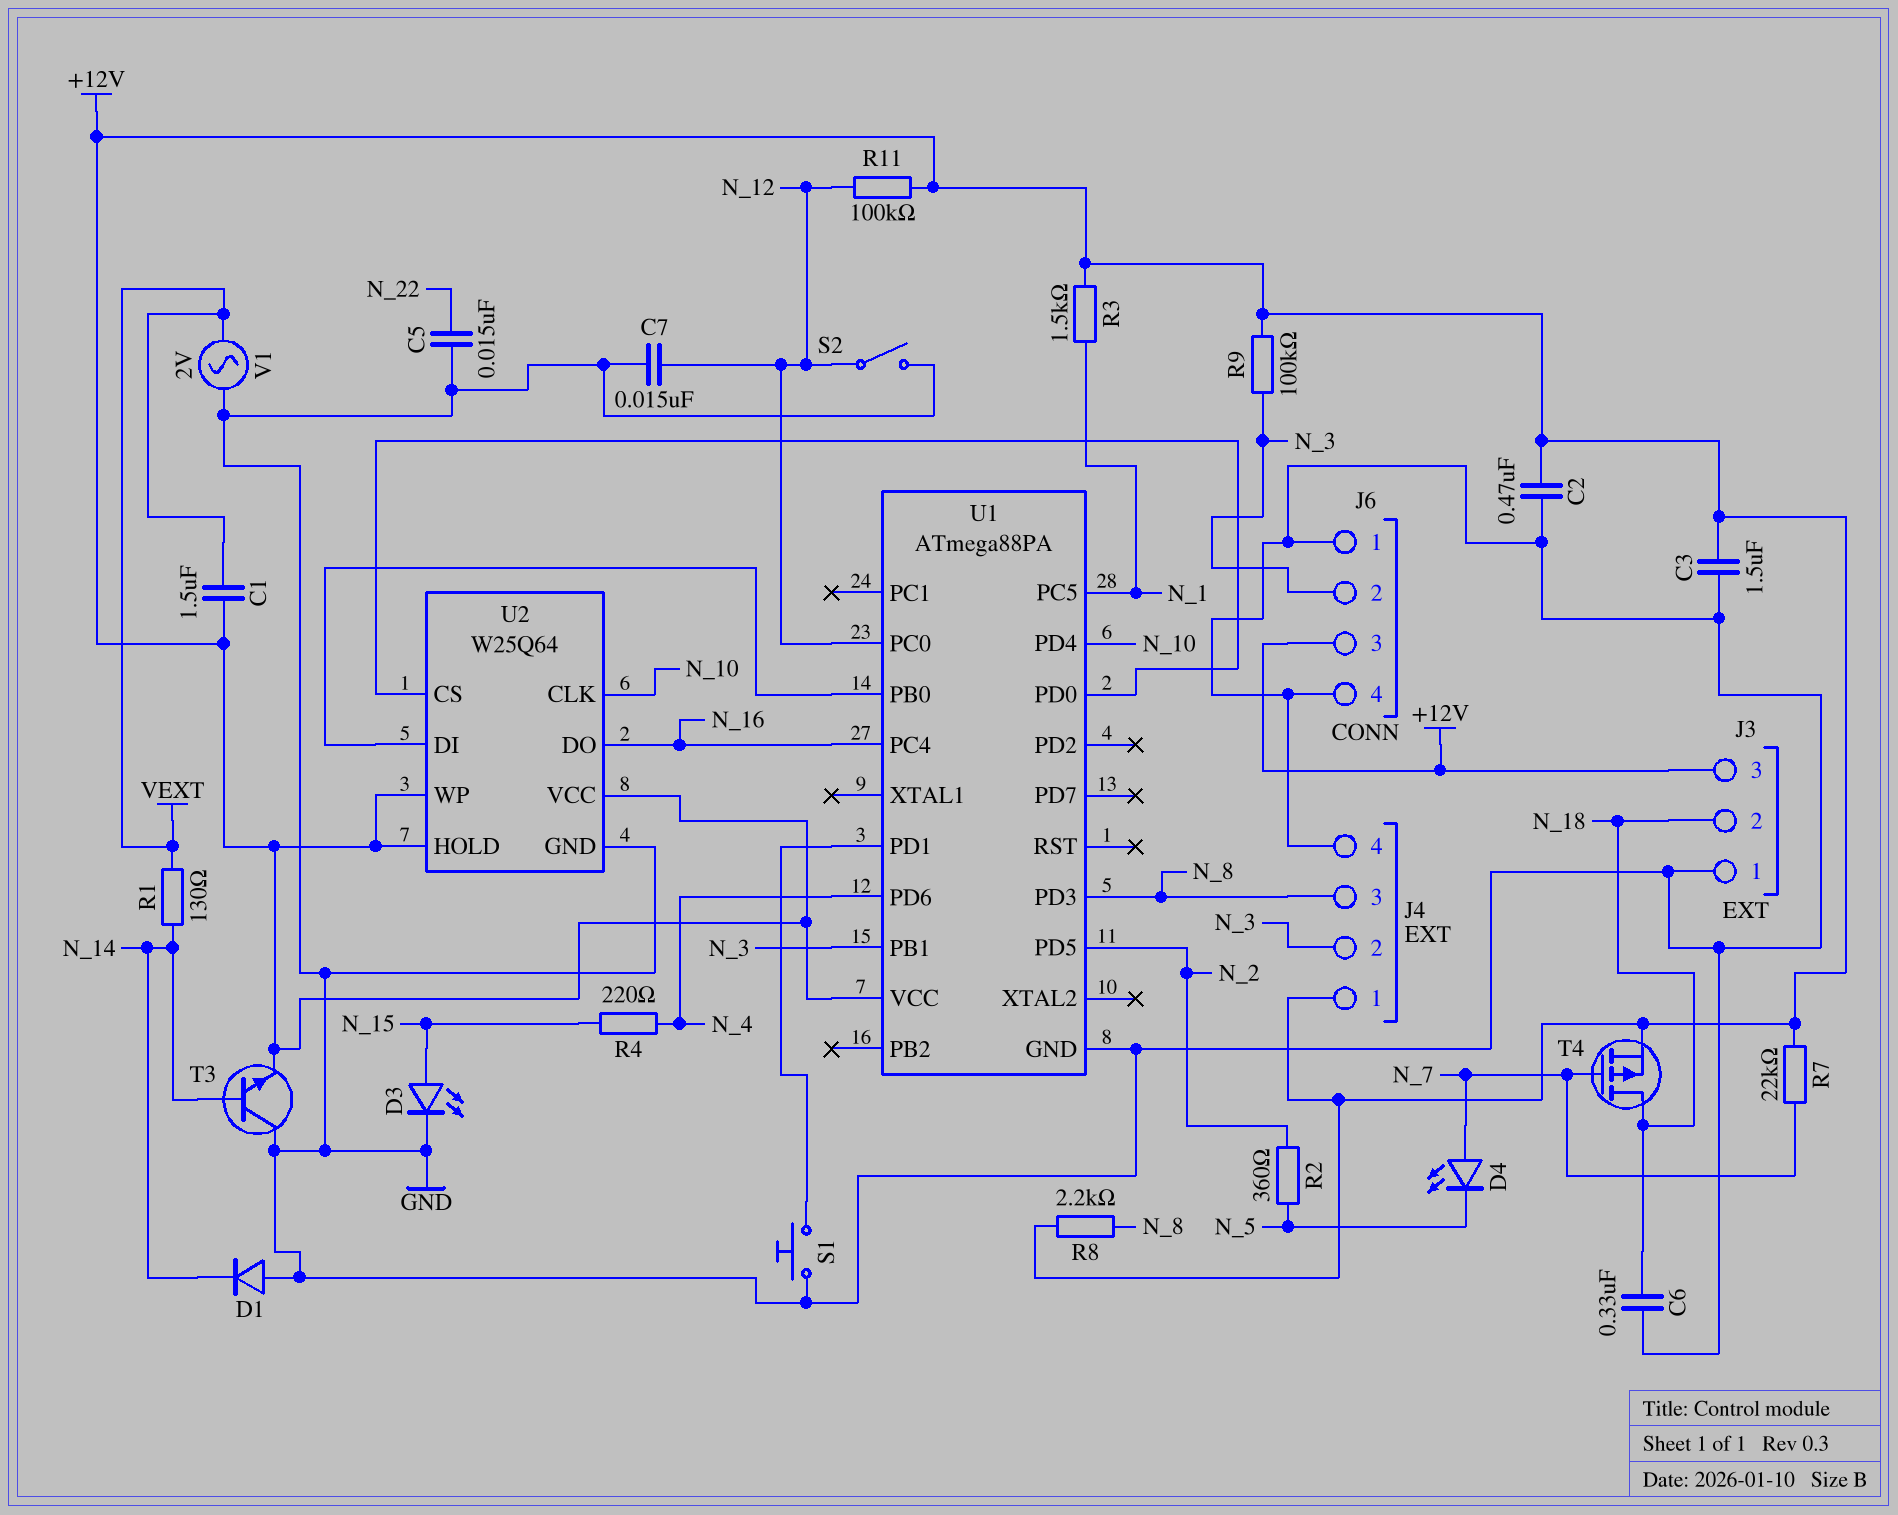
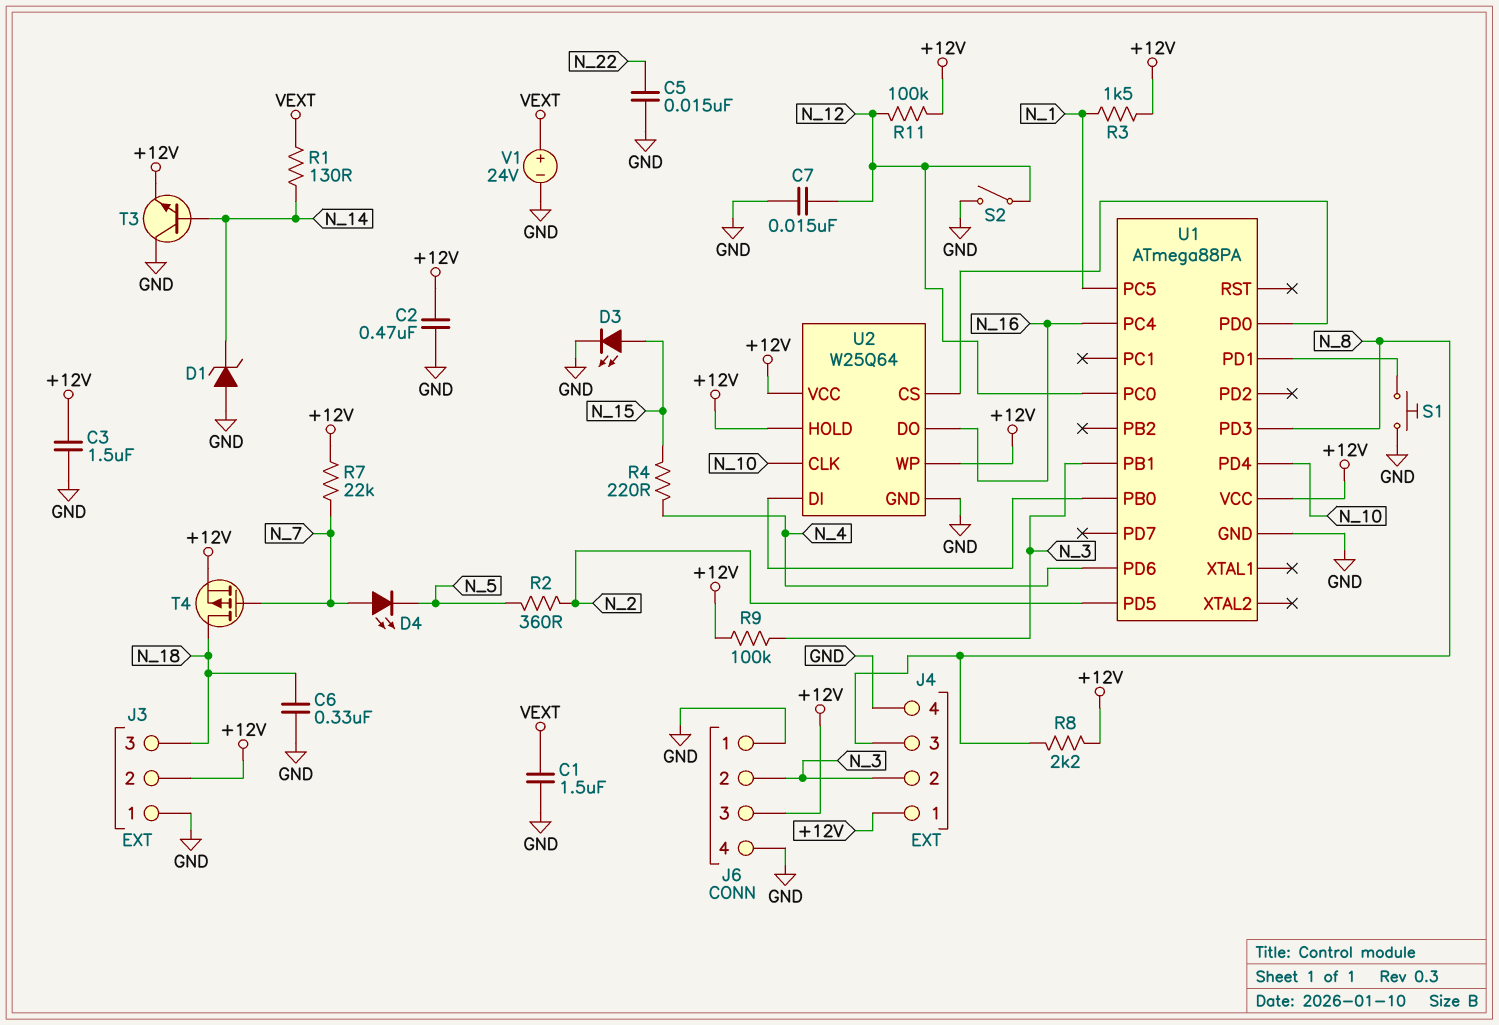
C1: 1.5uF (+12V, VEXT) -> 1.5uF (GND, VEXT)
D1: diode (A GND, K N_14) -> zener (A GND, K N_14)
J3 pin 2: N_18 -> +12V
J3 pin 3: +12V -> N_18
V1: AC 2V (GND, VEXT) -> 24V (plus VEXT, minus GND)

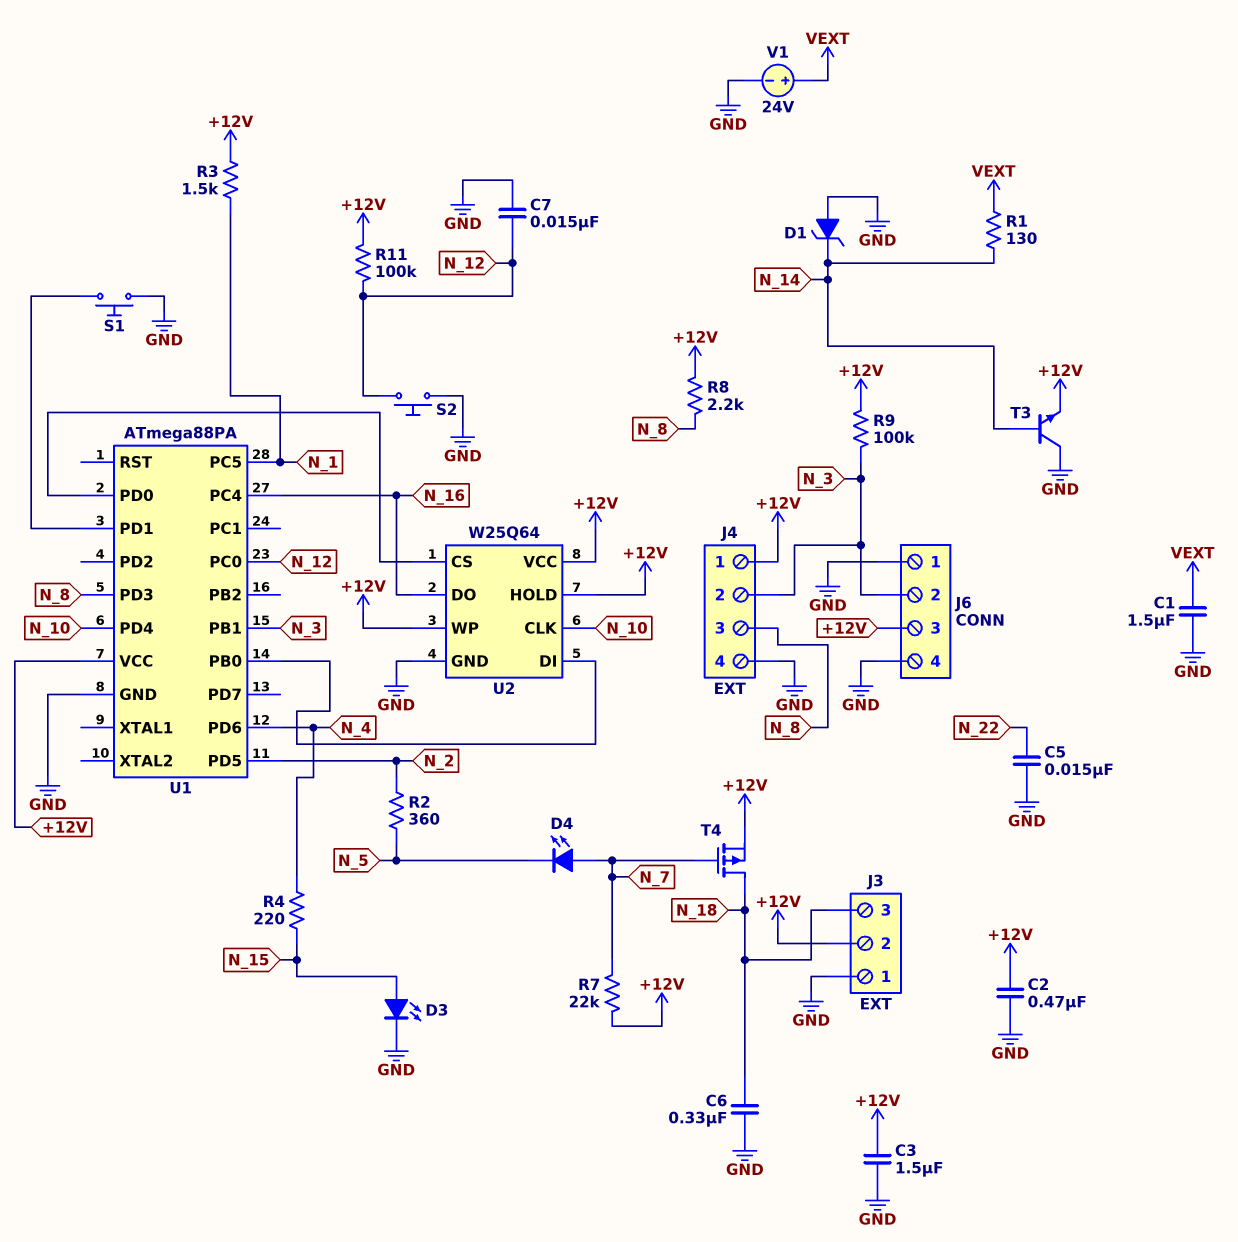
S2: switch (GND, N_12) -> button (GND, N_12)

